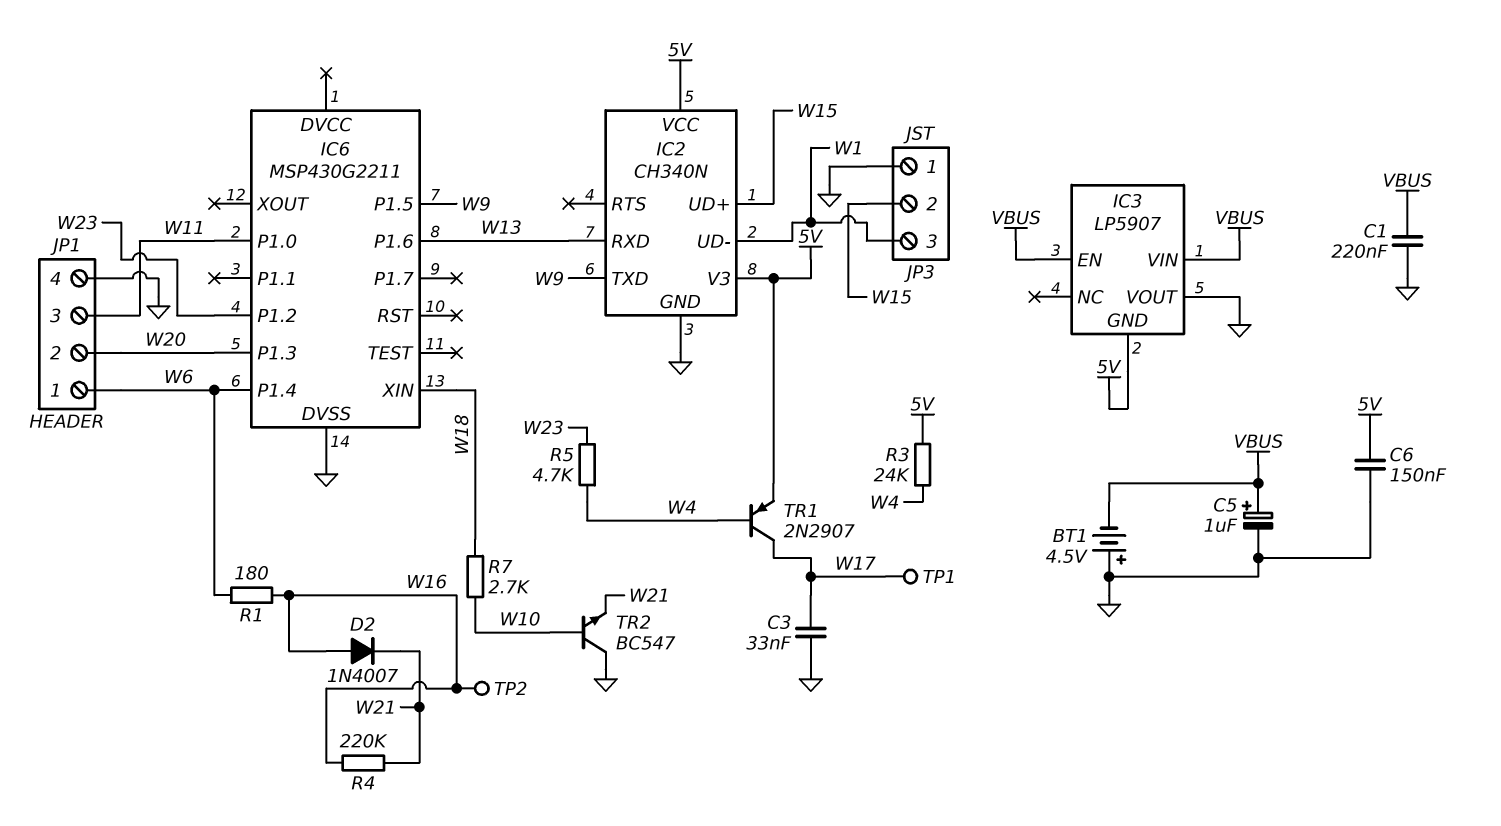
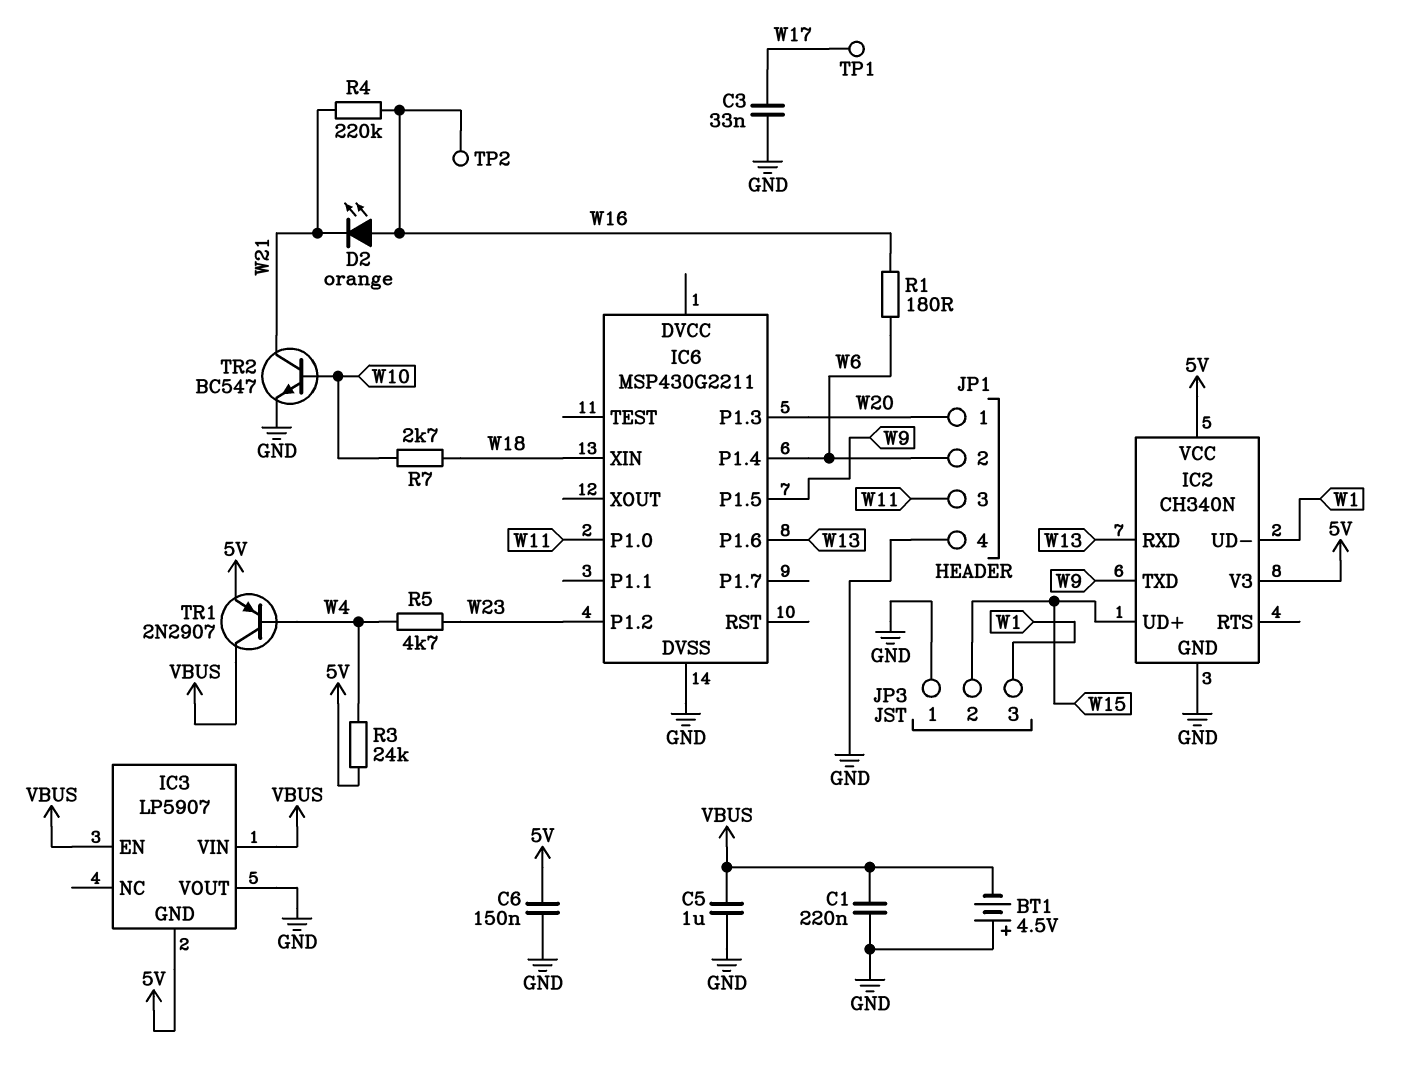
C5: 1uF (plus VBUS, minus GND) -> 1uF (GND, VBUS)
D2: diode 1N4007 (A W16, K W21) -> LED orange (A W16, K W21)
JP1 pin 1: W6 -> W20
JP1 pin 2: W20 -> W6
TR1: PNP 2N2907 (B W4, C W17, E 5V) -> PNP 2N2907 (B W4, C VBUS, E 5V)
TR2: NPN BC547 (B W10, C GND, E W21) -> NPN BC547 (B W10, C W21, E GND)

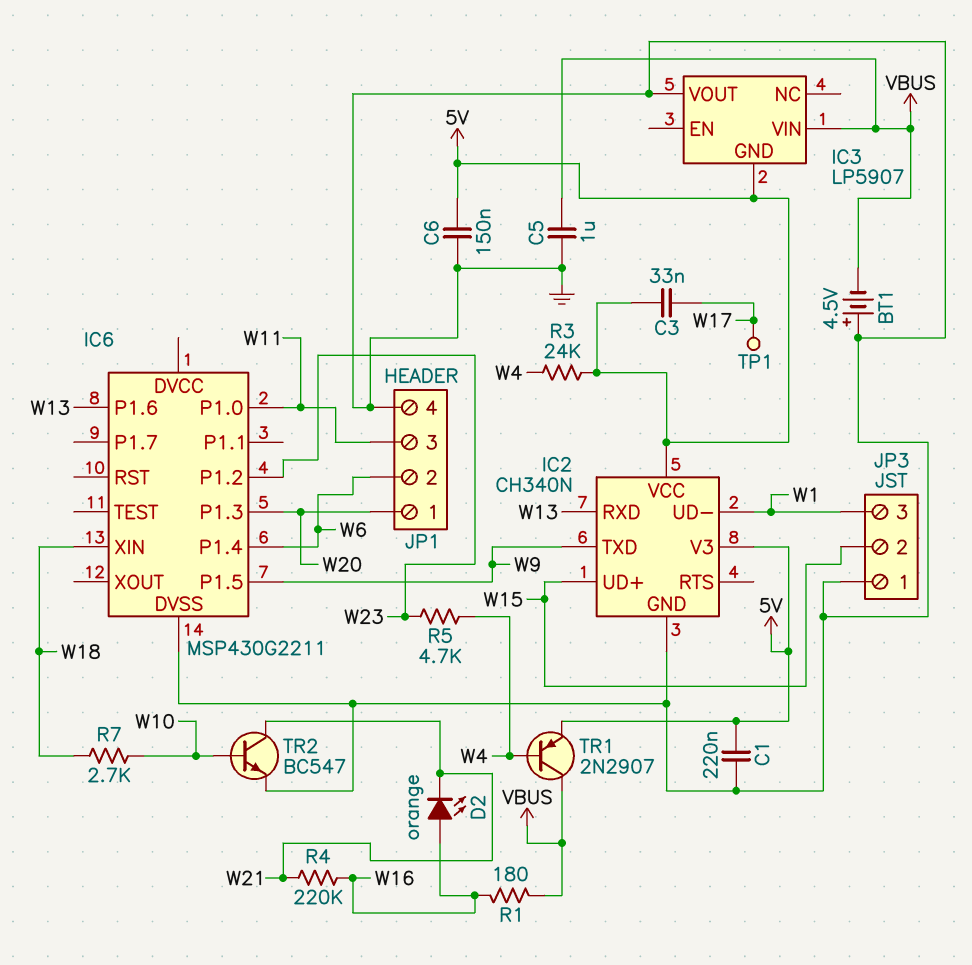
C1: 220nF (GND, VBUS) -> 220nF (5V, GND)
C3: 33nF (GND, W17) -> 33nF (5V, W17)
IC3 pin EN: VBUS -> none
R1: 180 (W6, W16) -> 180 (VBUS, W16)
TP2: test point (W16) -> none

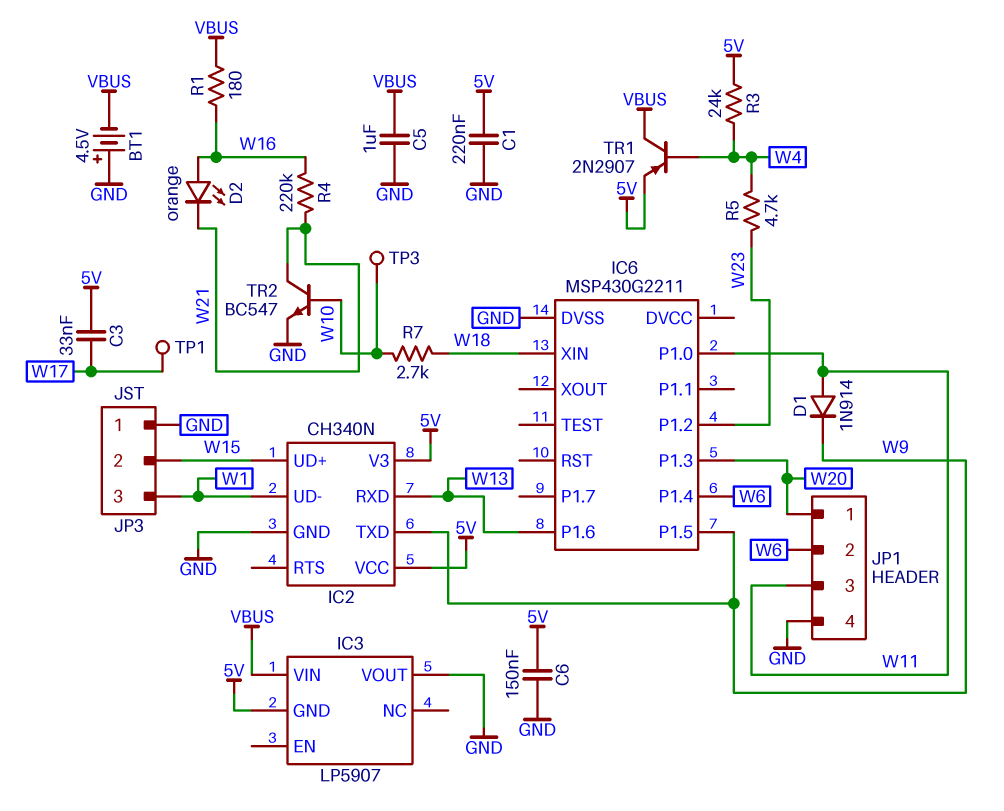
D1: none -> diode 1N914 (A W11, K W9)
TP3: none -> test point (W10)

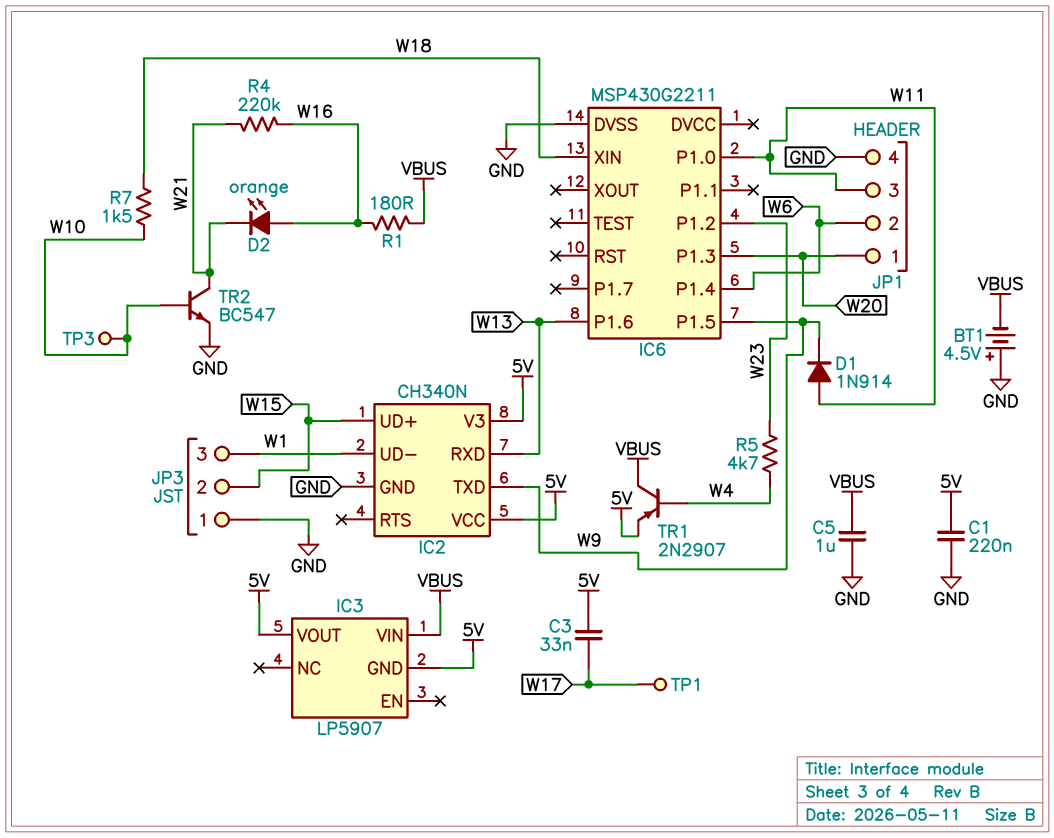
C6: 150nF (5V, GND) -> none
IC3 pin VOUT: GND -> 5V
R3: 24k (5V, W4) -> none
R7: 2.7k (W10, W18) -> 1.5k (W10, W18)

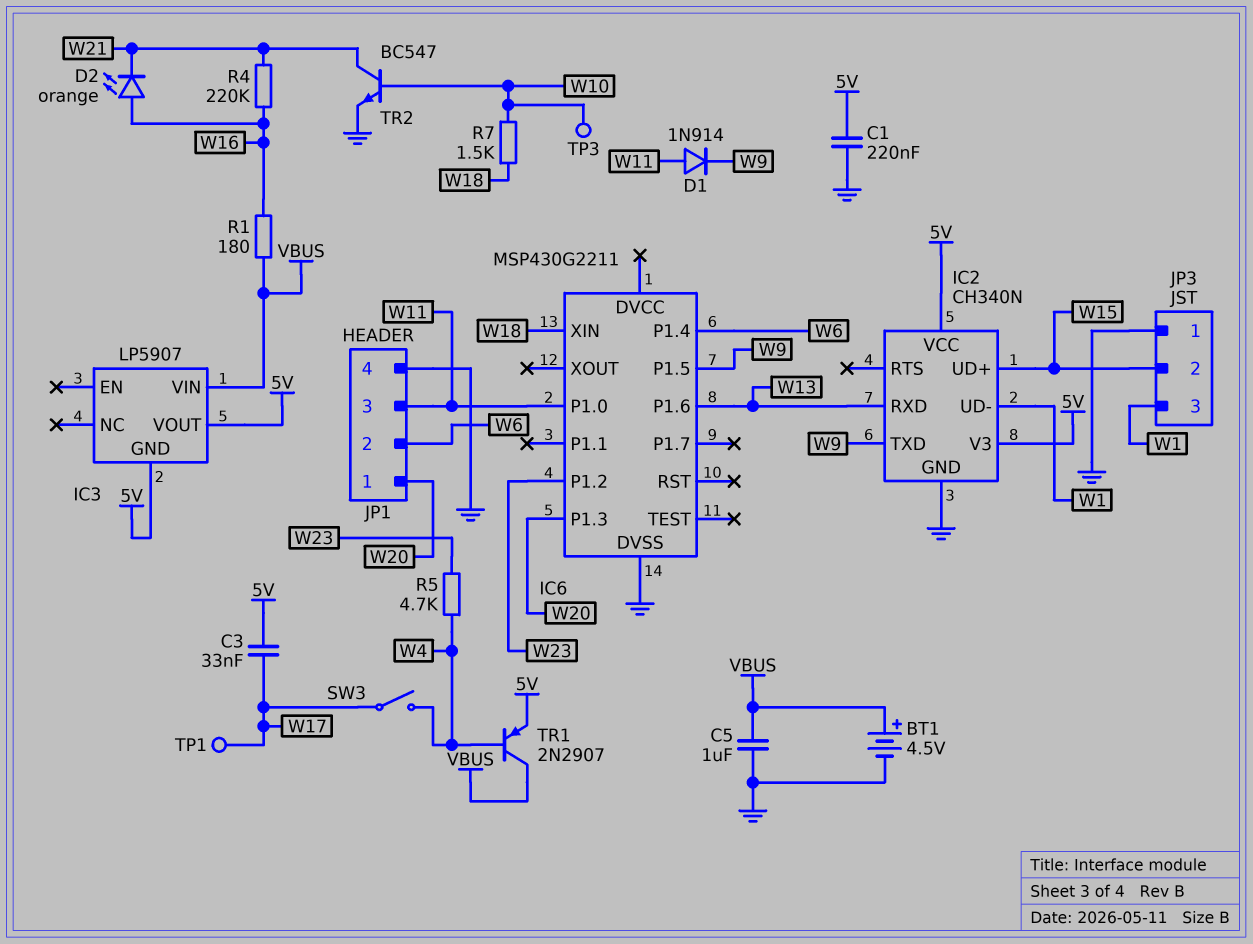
BT1: 4.5V (plus GND, minus VBUS) -> 4.5V (plus VBUS, minus GND)
SW3: none -> switch (W4, W17)

